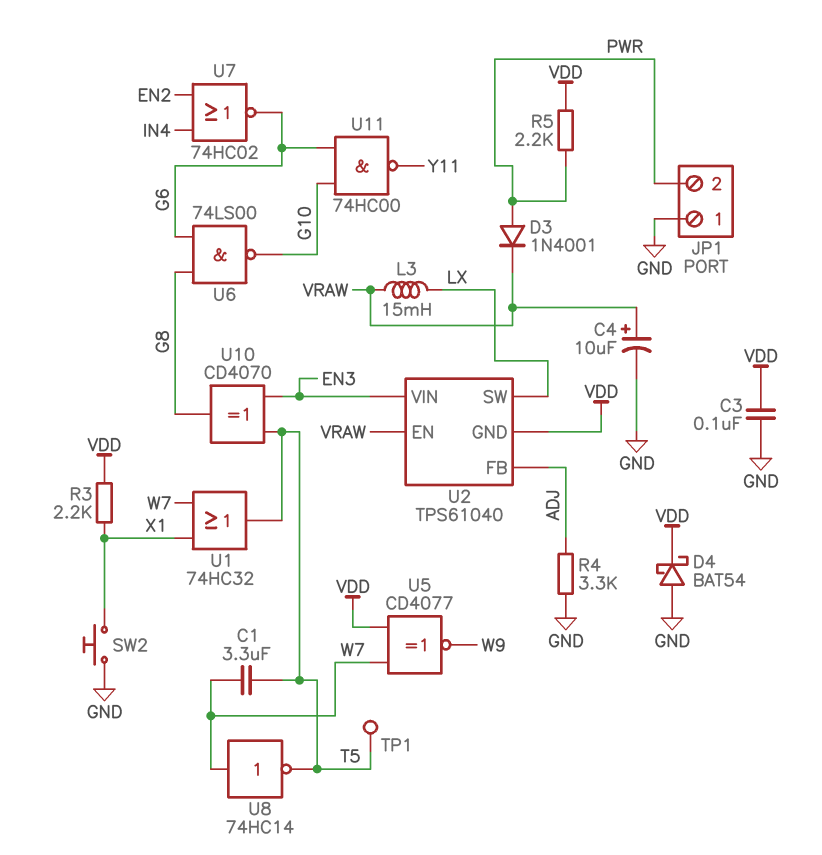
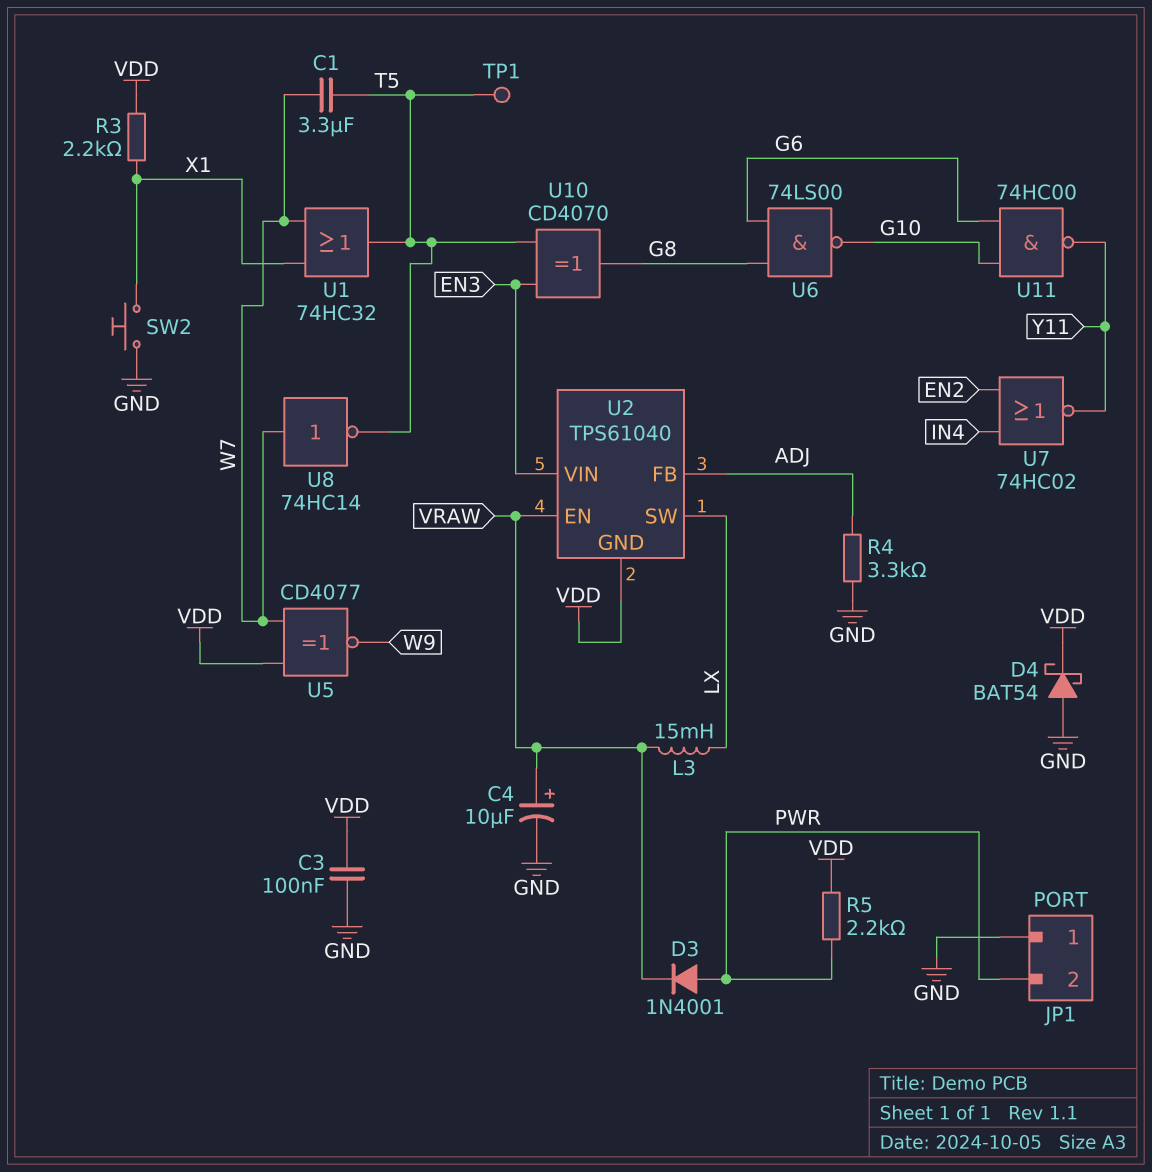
U7: NOR 74HC02 (in EN2, in IN4, out G6) -> NOR 74HC02 (in EN2, in IN4, out Y11)

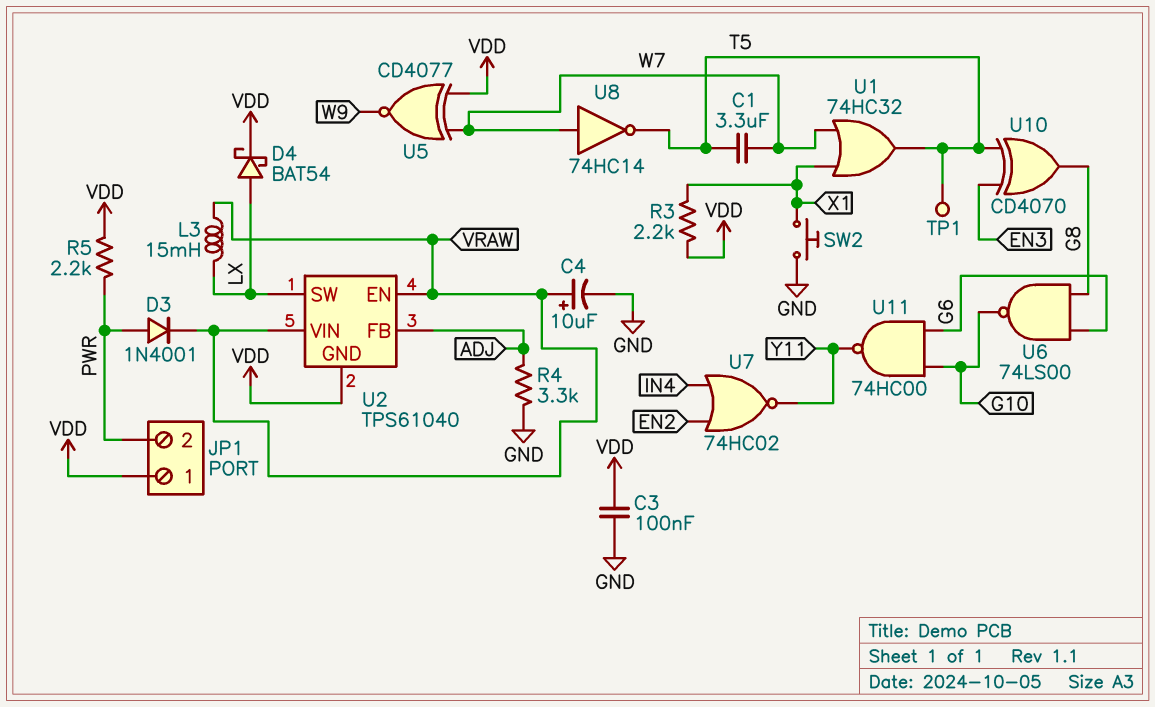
D4: schottky BAT54 (A GND, K VDD) -> schottky BAT54 (A LX, K VDD)
JP1 pin 1: GND -> VDD
U2 pin VIN: EN3 -> VRAW

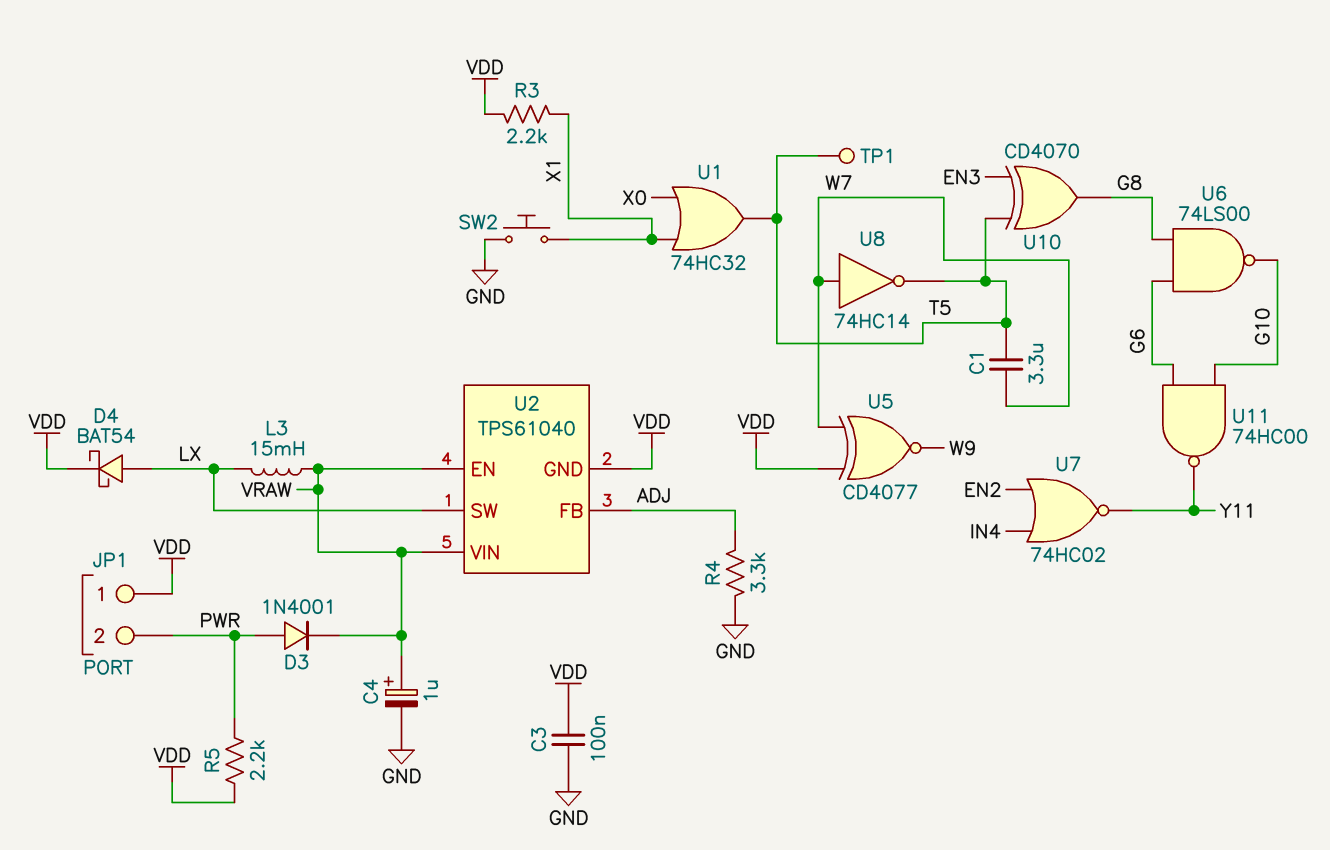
C4: 10uF (plus VRAW, minus GND) -> 1uF (plus VRAW, minus GND)
U1: OR 74HC32 (in W7, in X1, out T5) -> OR 74HC32 (in X0, in X1, out T5)

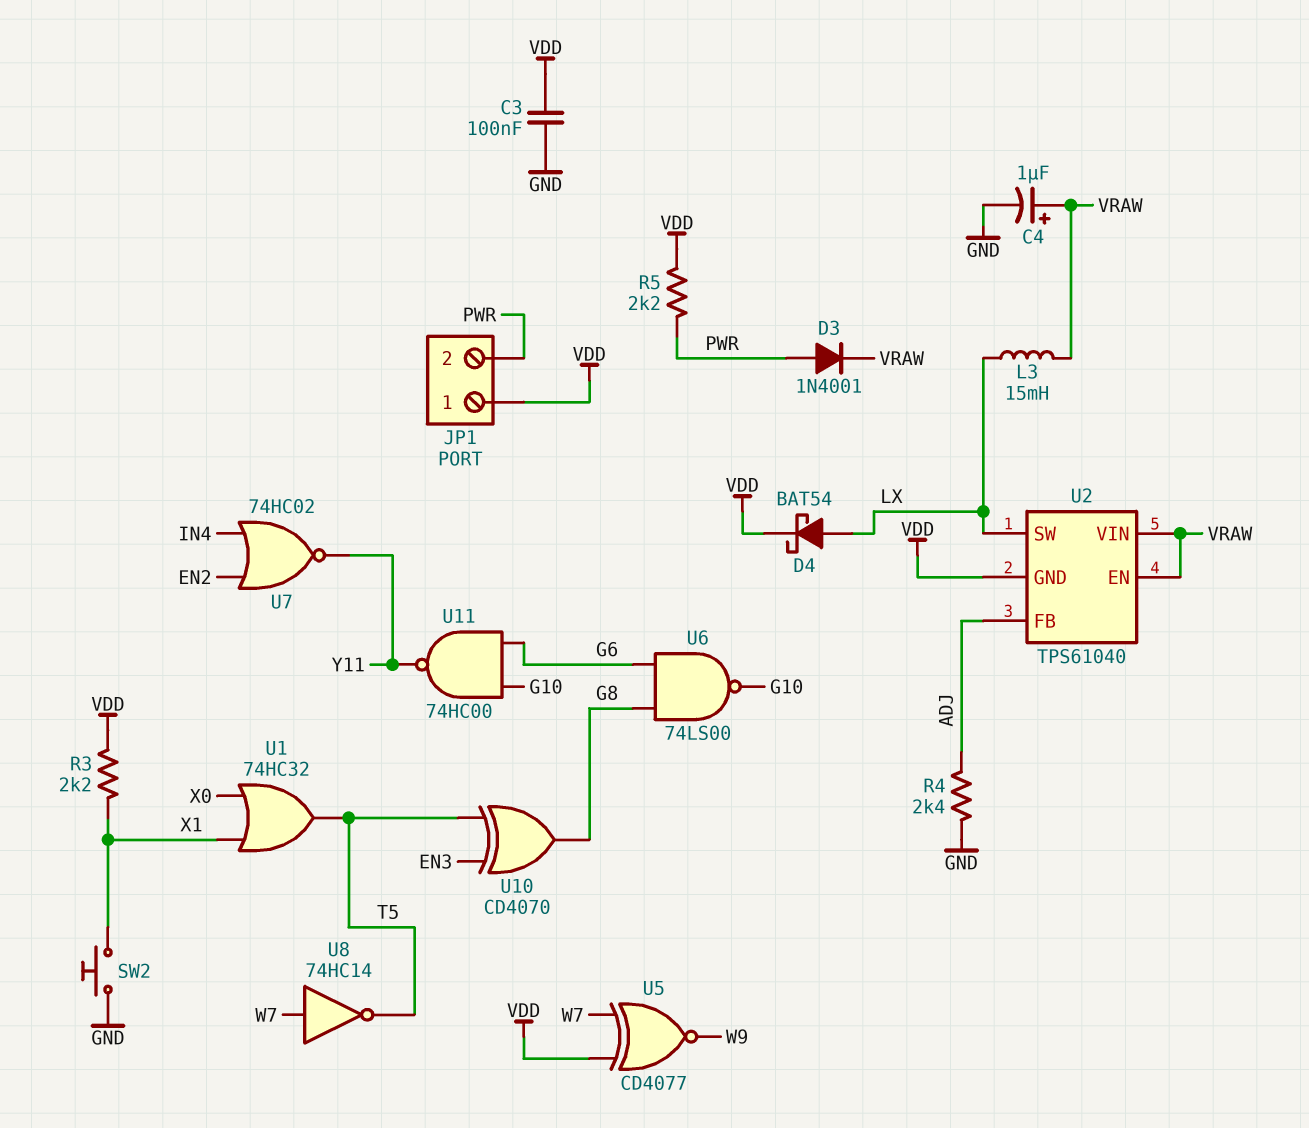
C1: 3.3uF (T5, W7) -> none
R4: 3.3k (ADJ, GND) -> 2.4k (ADJ, GND)
TP1: test point (T5) -> none

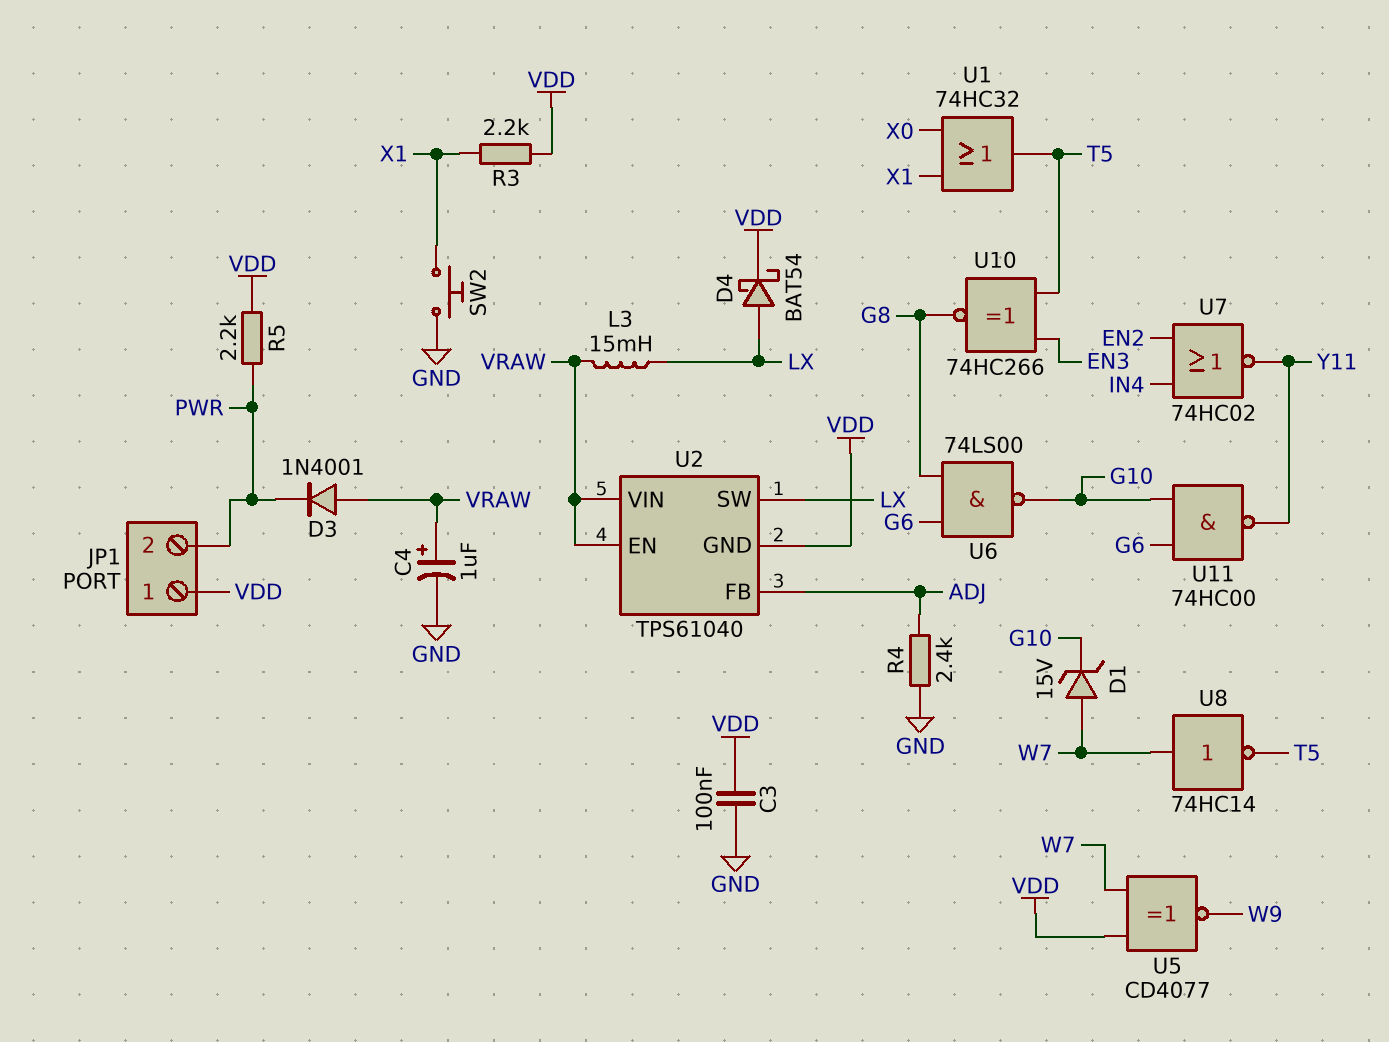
D1: none -> zener 15V (A W7, K G10)
D3: diode 1N4001 (A PWR, K VRAW) -> diode 1N4001 (A VRAW, K PWR)
U10: XOR CD4070 (in EN3, in T5, out G8) -> XNOR 74HC266 (in EN3, in T5, out G8)

